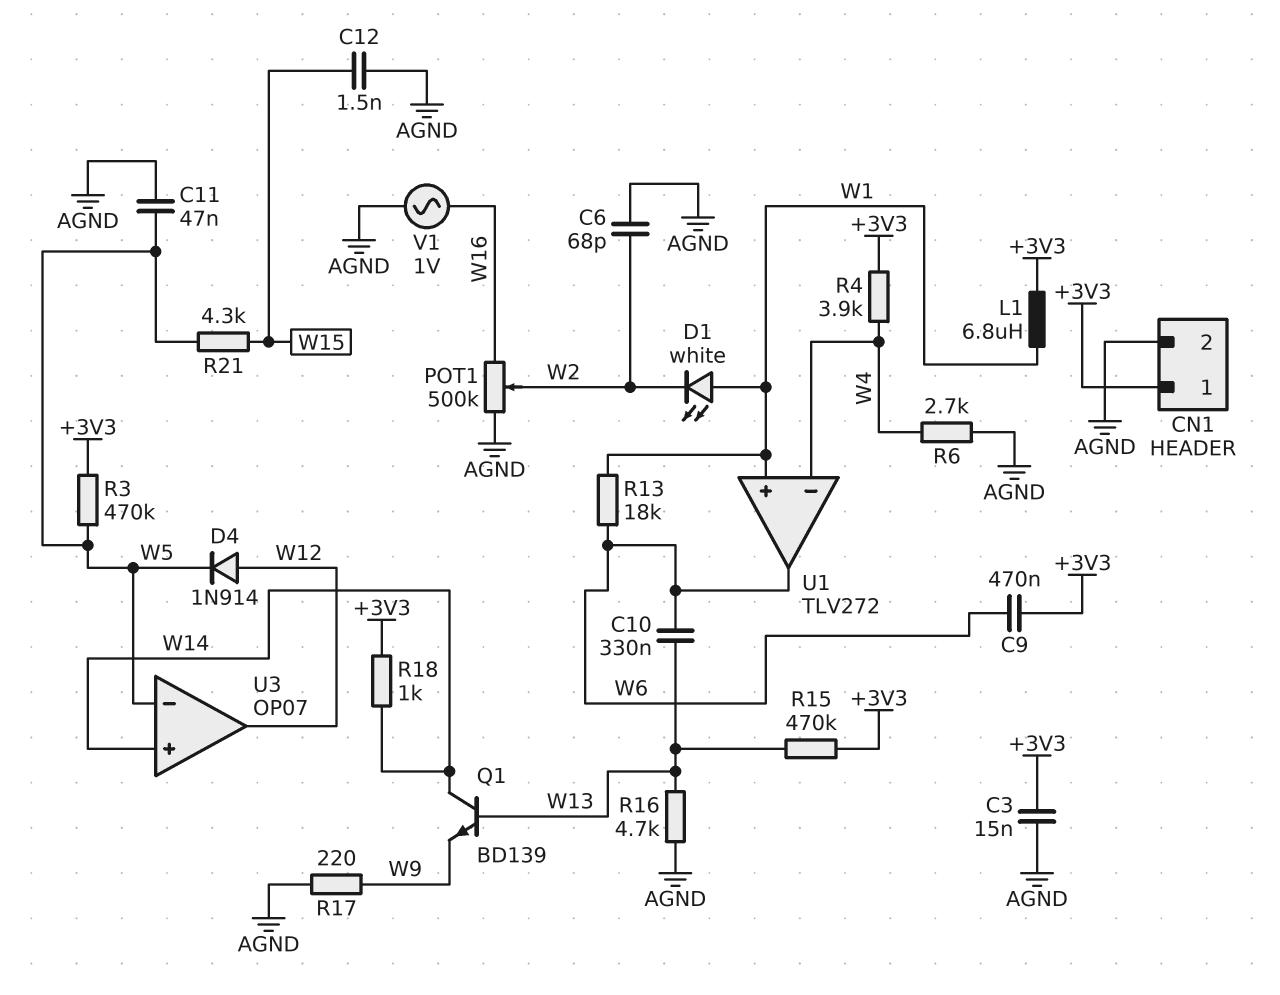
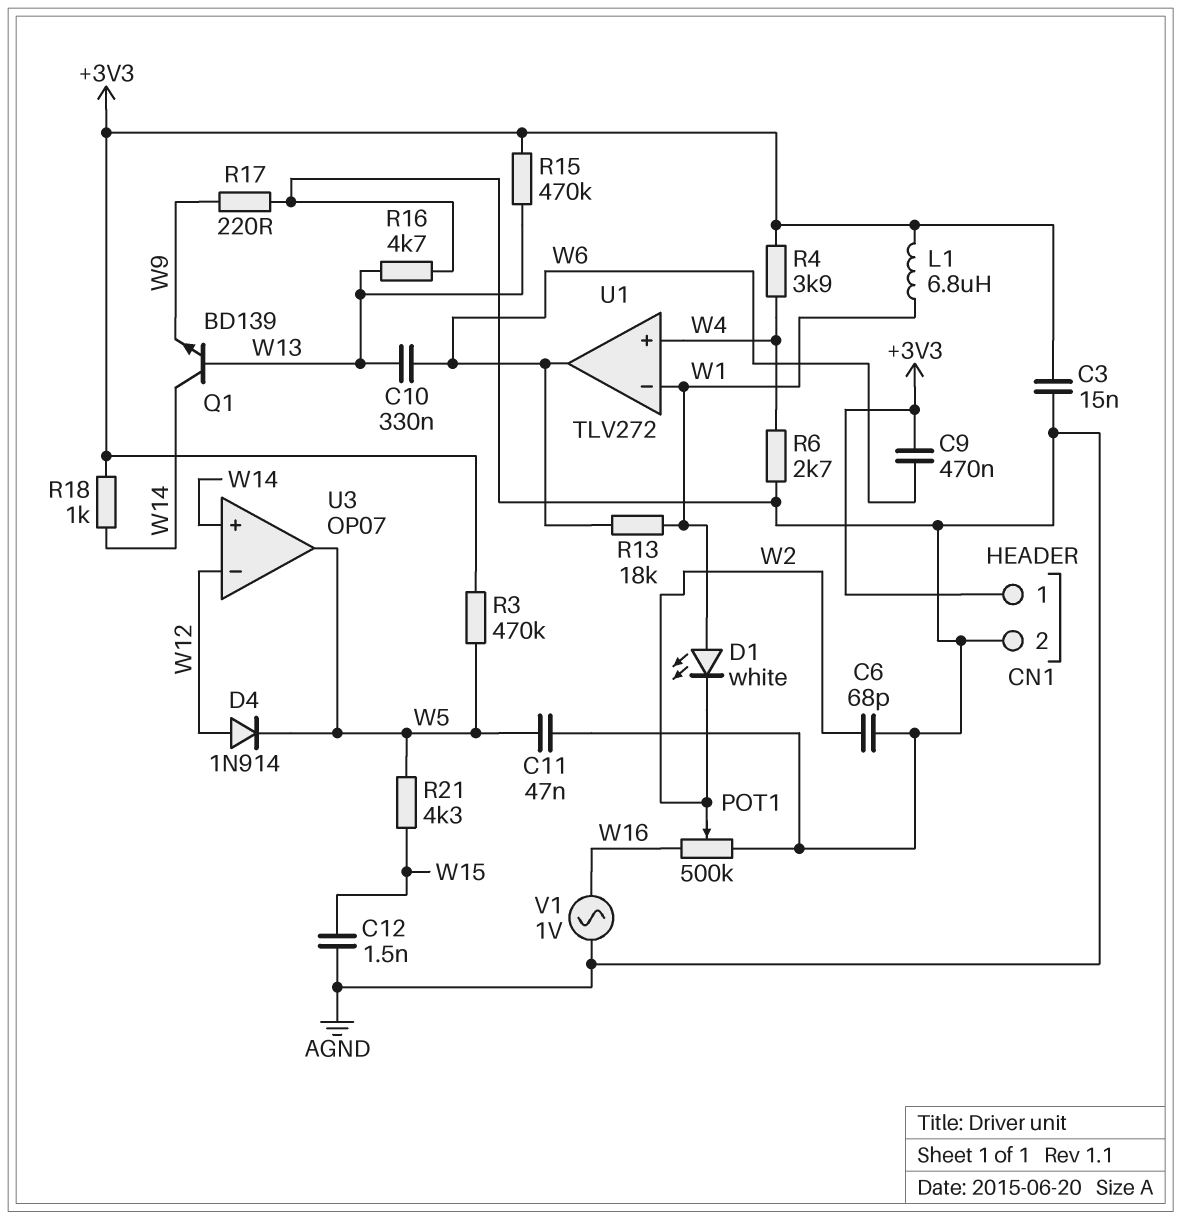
U1 pin in+: W1 -> W4
U1 pin in-: W4 -> W1
U3 pin in-: W5 -> W12
U3 pin out: W12 -> W5

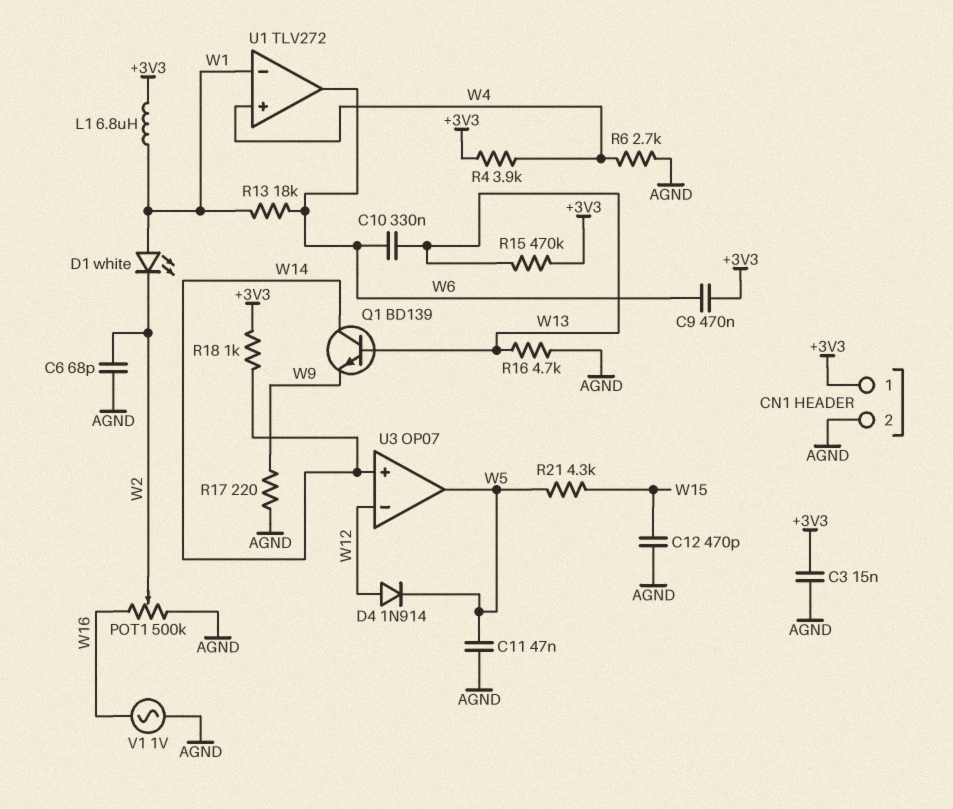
C12: 1.5nF (AGND, W15) -> 470pF (AGND, W15)
R3: 470k (+3V3, W5) -> none

